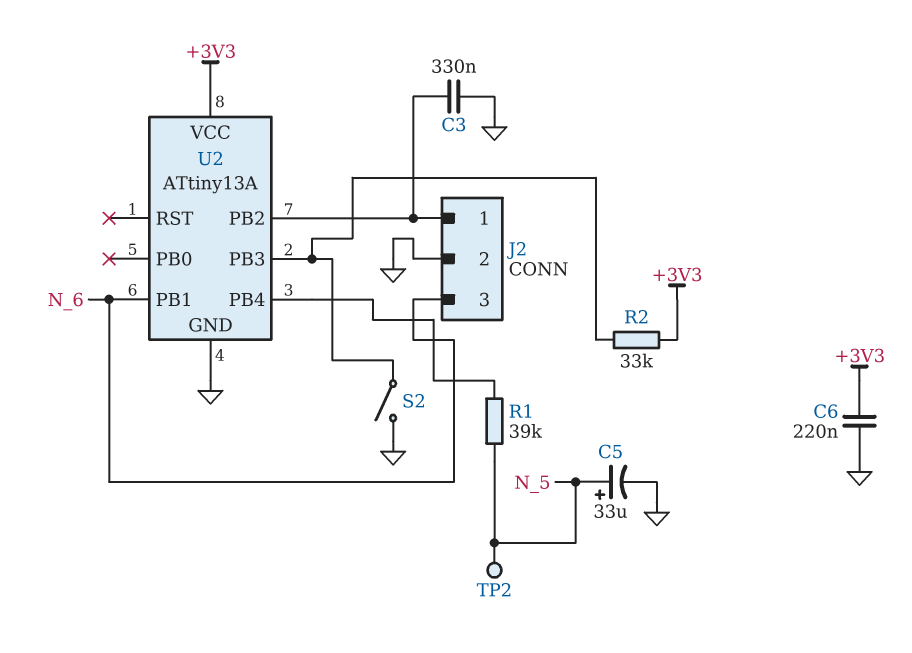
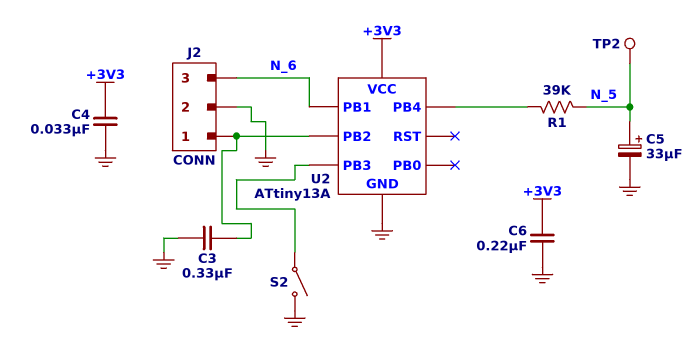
C4: none -> 33nF (+3V3, GND)
R2: 33k (+3V3, U2/PB3) -> none

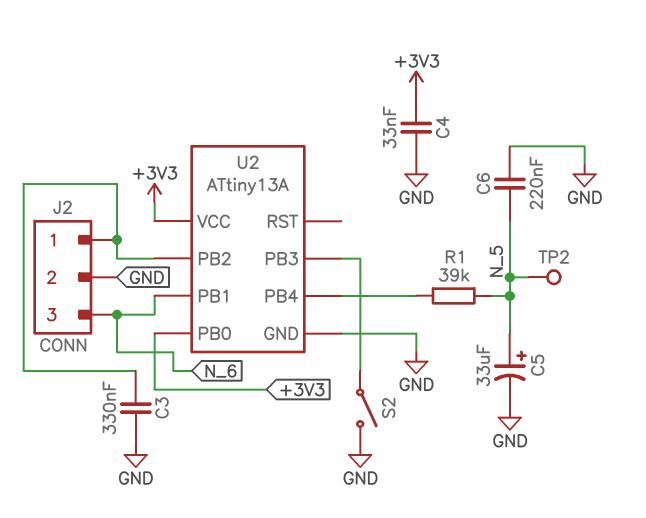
C6: 220nF (+3V3, GND) -> 220nF (GND, N_5)
U2 pin PB0: none -> +3V3

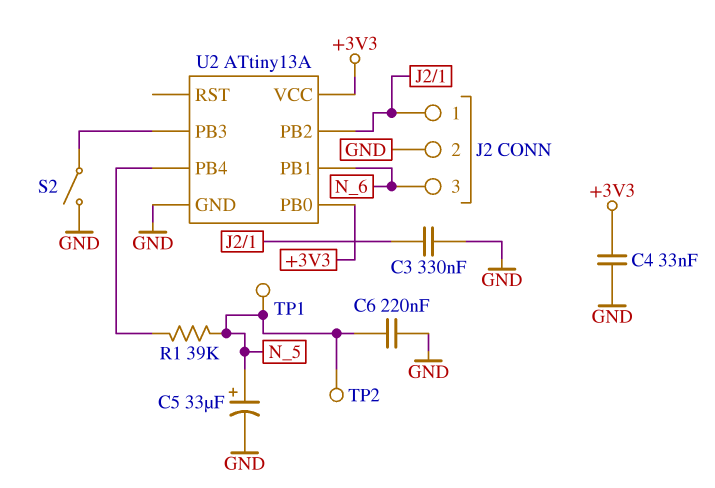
TP1: none -> test point (N_5)

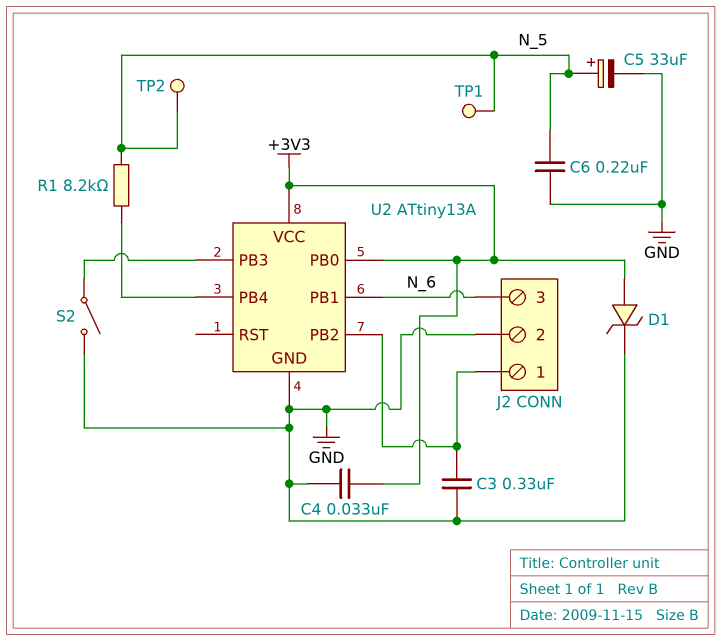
D1: none -> zener (A +3V3, K GND)
R1: 39k (N_5, U2/PB4) -> 8.2k (N_5, U2/PB4)

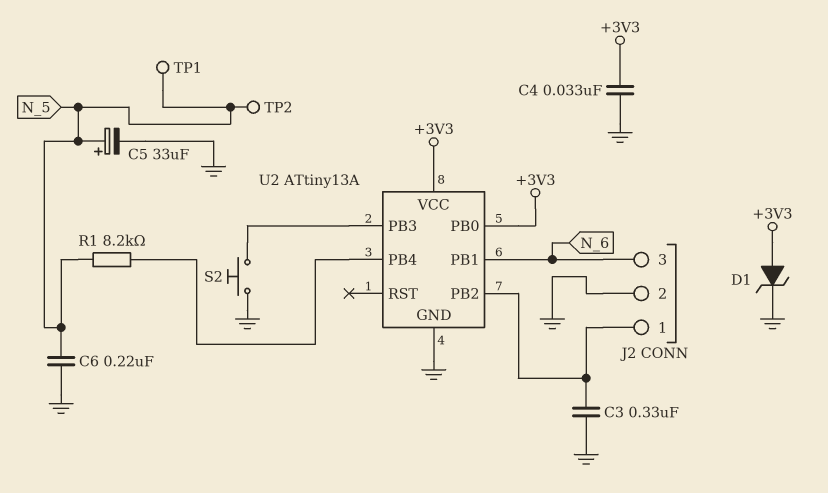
S2: switch (GND, U2/PB3) -> button (GND, U2/PB3)

